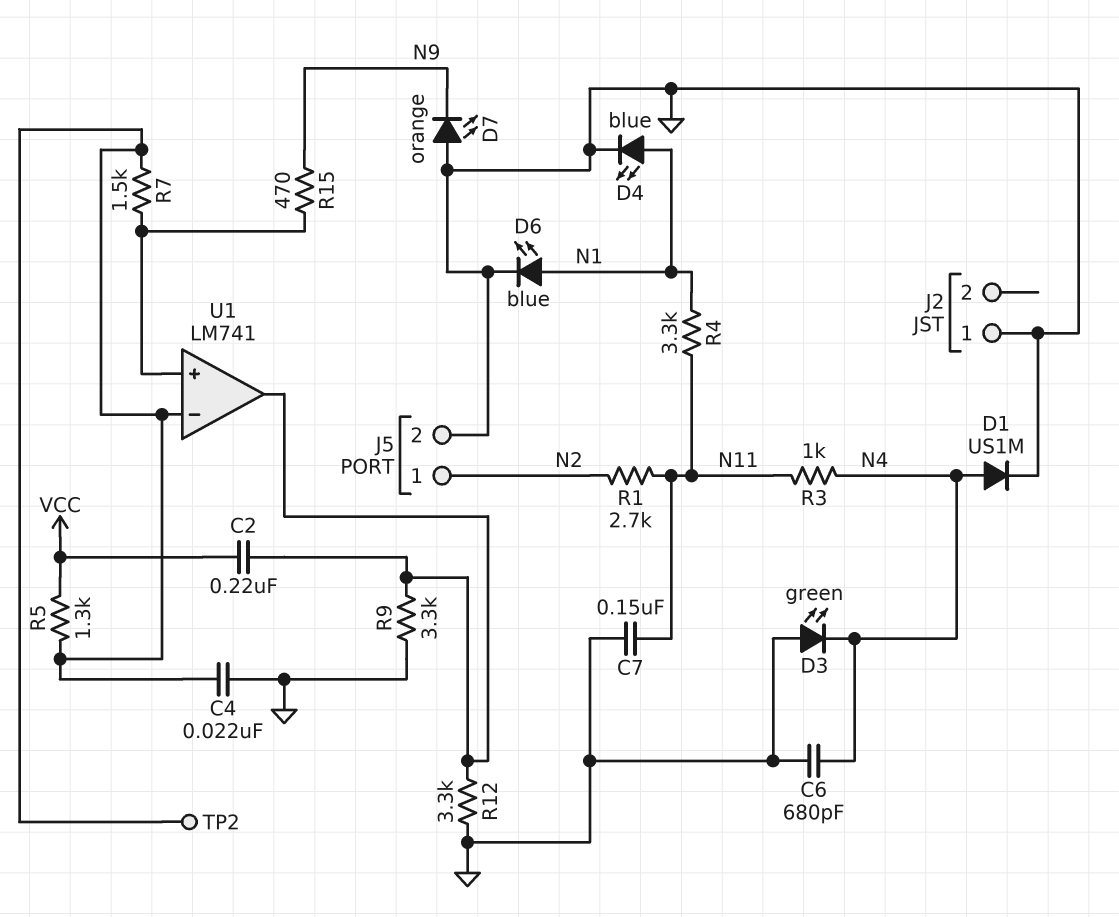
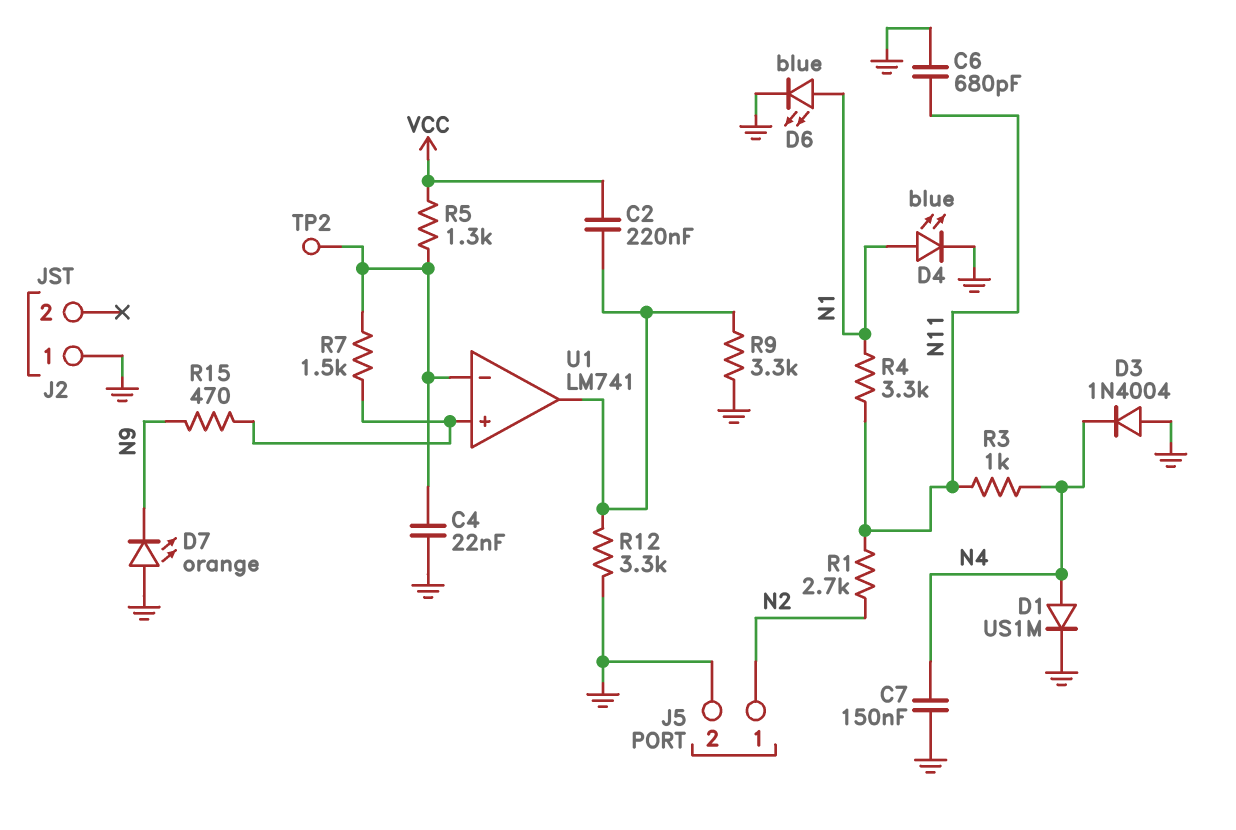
C6: 680pF (GND, N4) -> 680pF (GND, N11)
C7: 150nF (GND, N11) -> 150nF (GND, N4)
D3: LED green (A GND, K N4) -> diode 1N4004 (A GND, K N4)

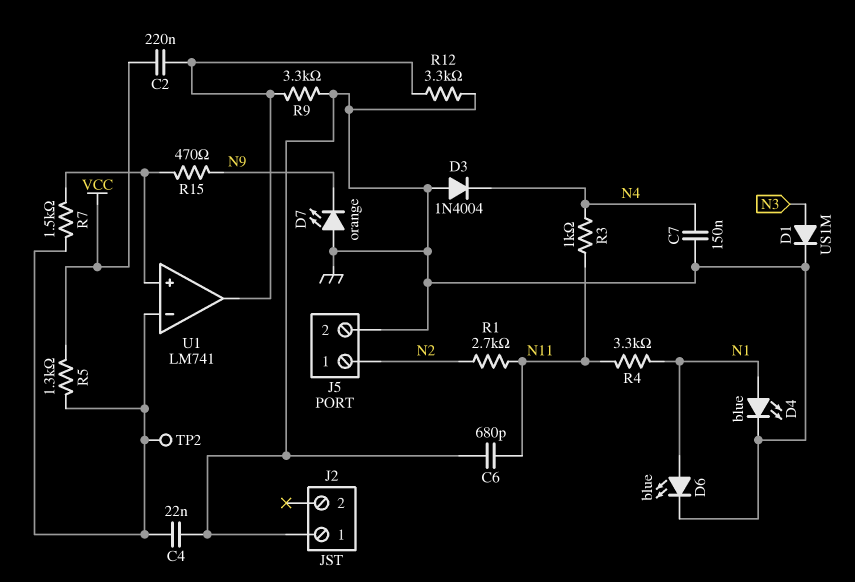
D1: diode US1M (A N4, K GND) -> diode US1M (A N3, K GND)

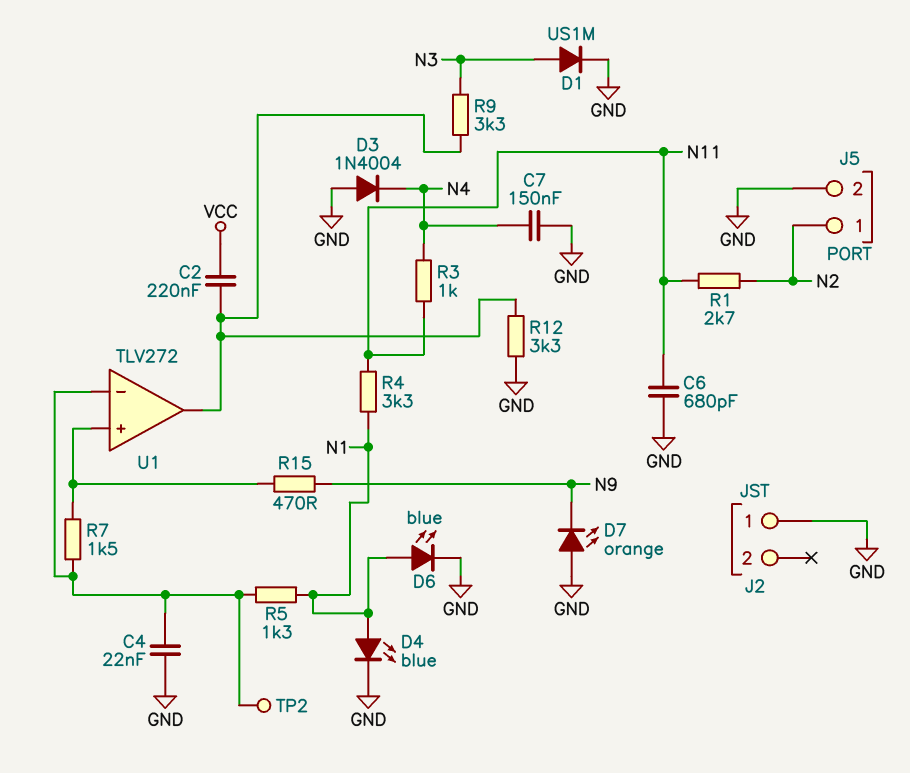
R5: 1.3k (U1/in-, VCC) -> 1.3k (N1, U1/in-)
R9: 3.3k (GND, U1/out) -> 3.3k (N3, U1/out)
U1: LM741 -> TLV272

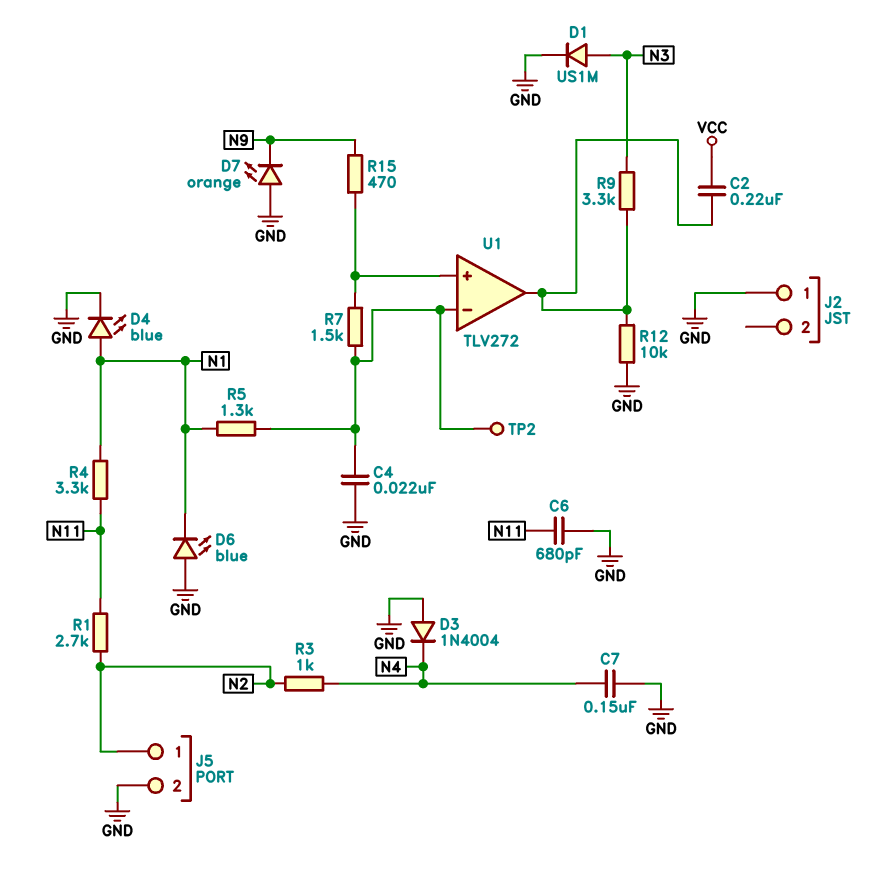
D6: LED blue (A N1, K GND) -> LED blue (A GND, K N1)
R3: 1k (N4, N11) -> 1k (N2, N4)
R12: 3.3k (GND, U1/out) -> 10k (GND, U1/out)

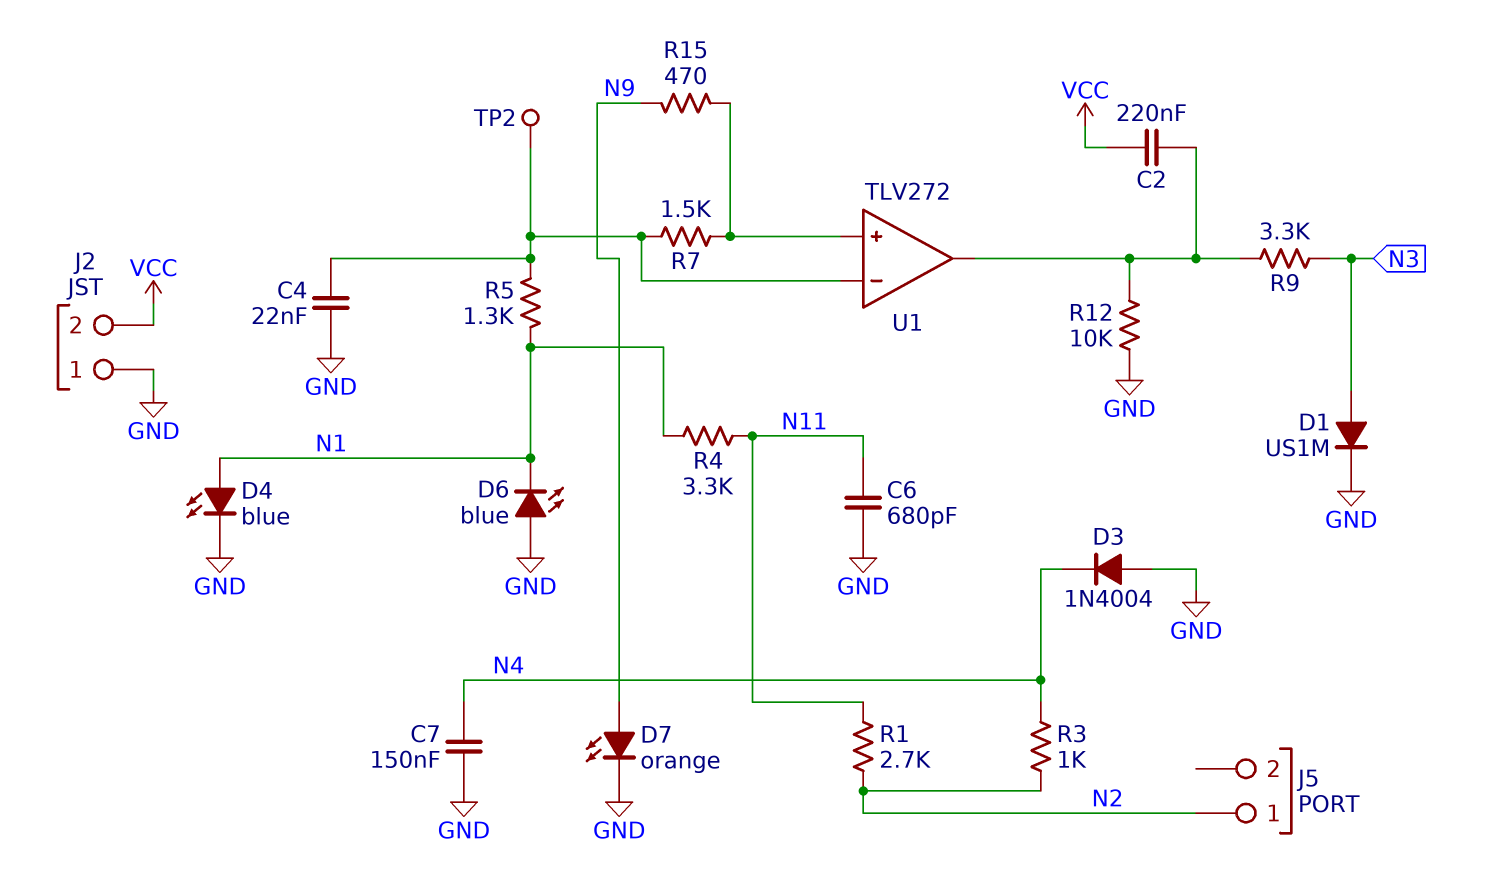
D7: LED orange (A GND, K N9) -> LED orange (A N9, K GND)
J2 pin 2: none -> VCC
J5 pin 2: GND -> none

